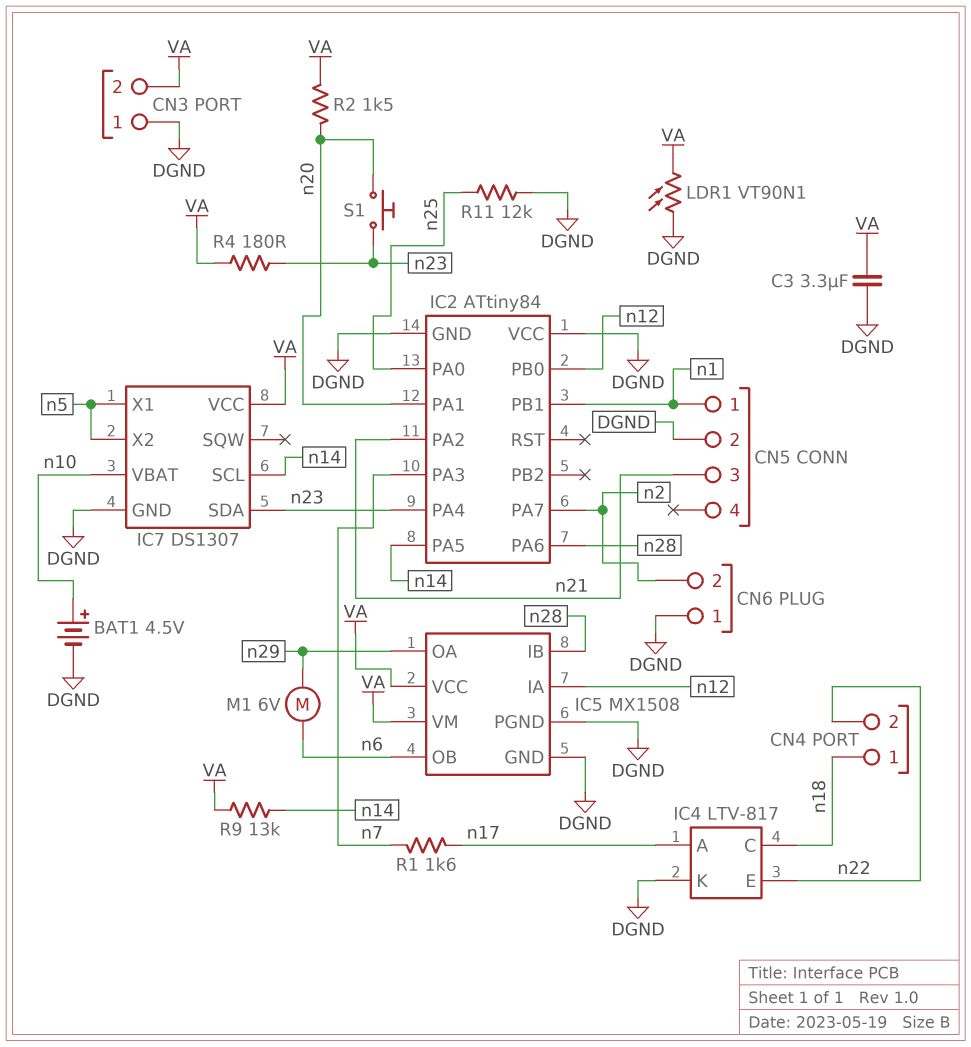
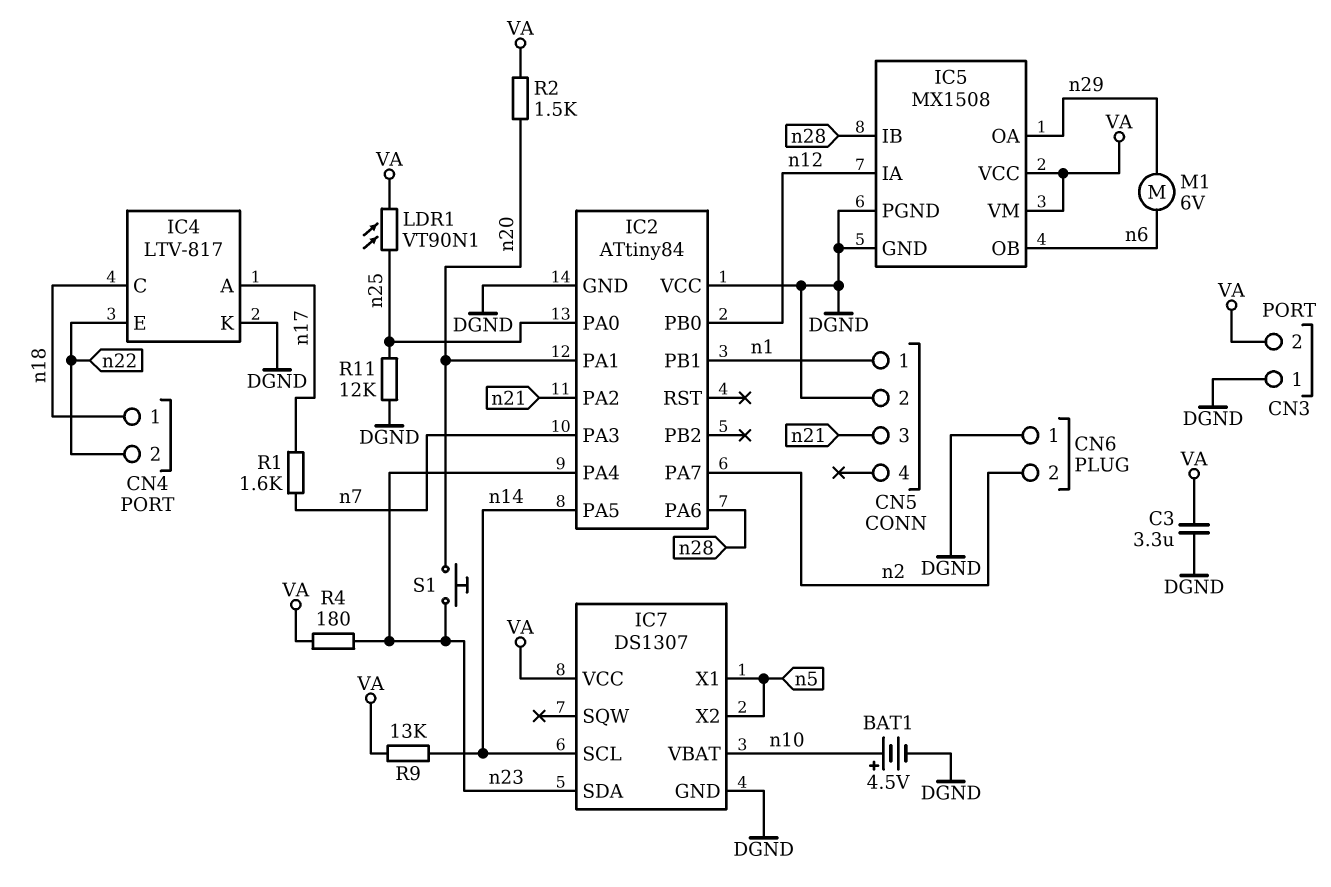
LDR1: VT90N1 (DGND, VA) -> VT90N1 (VA, n25)

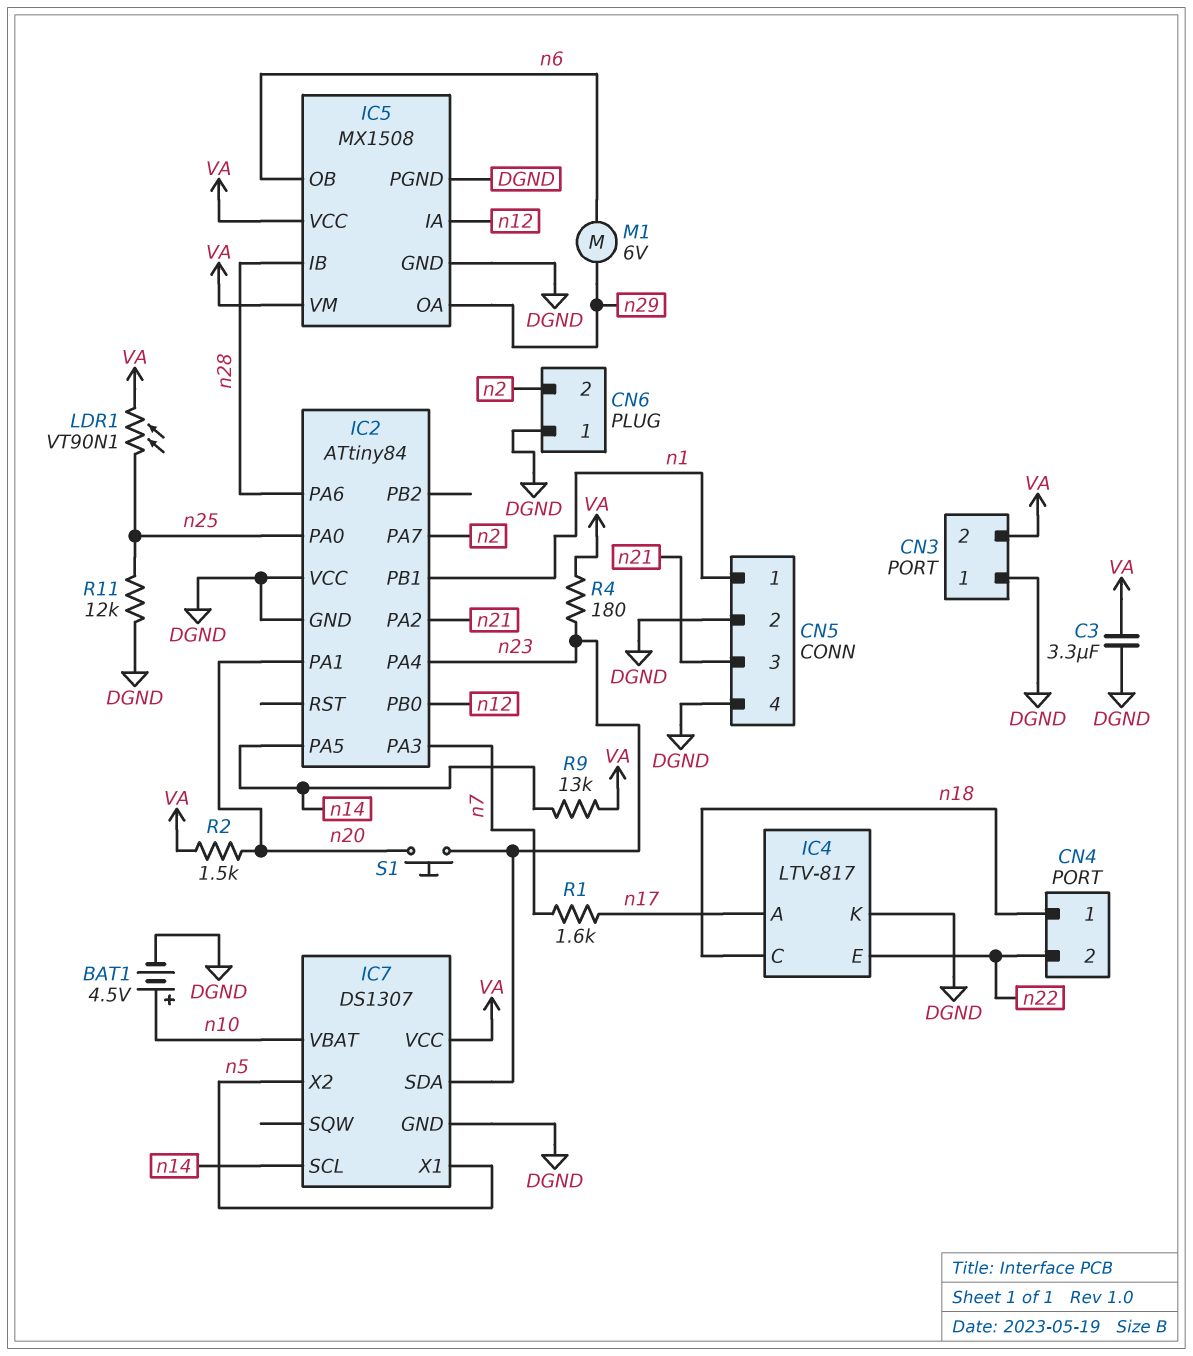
CN5 pin 4: none -> DGND

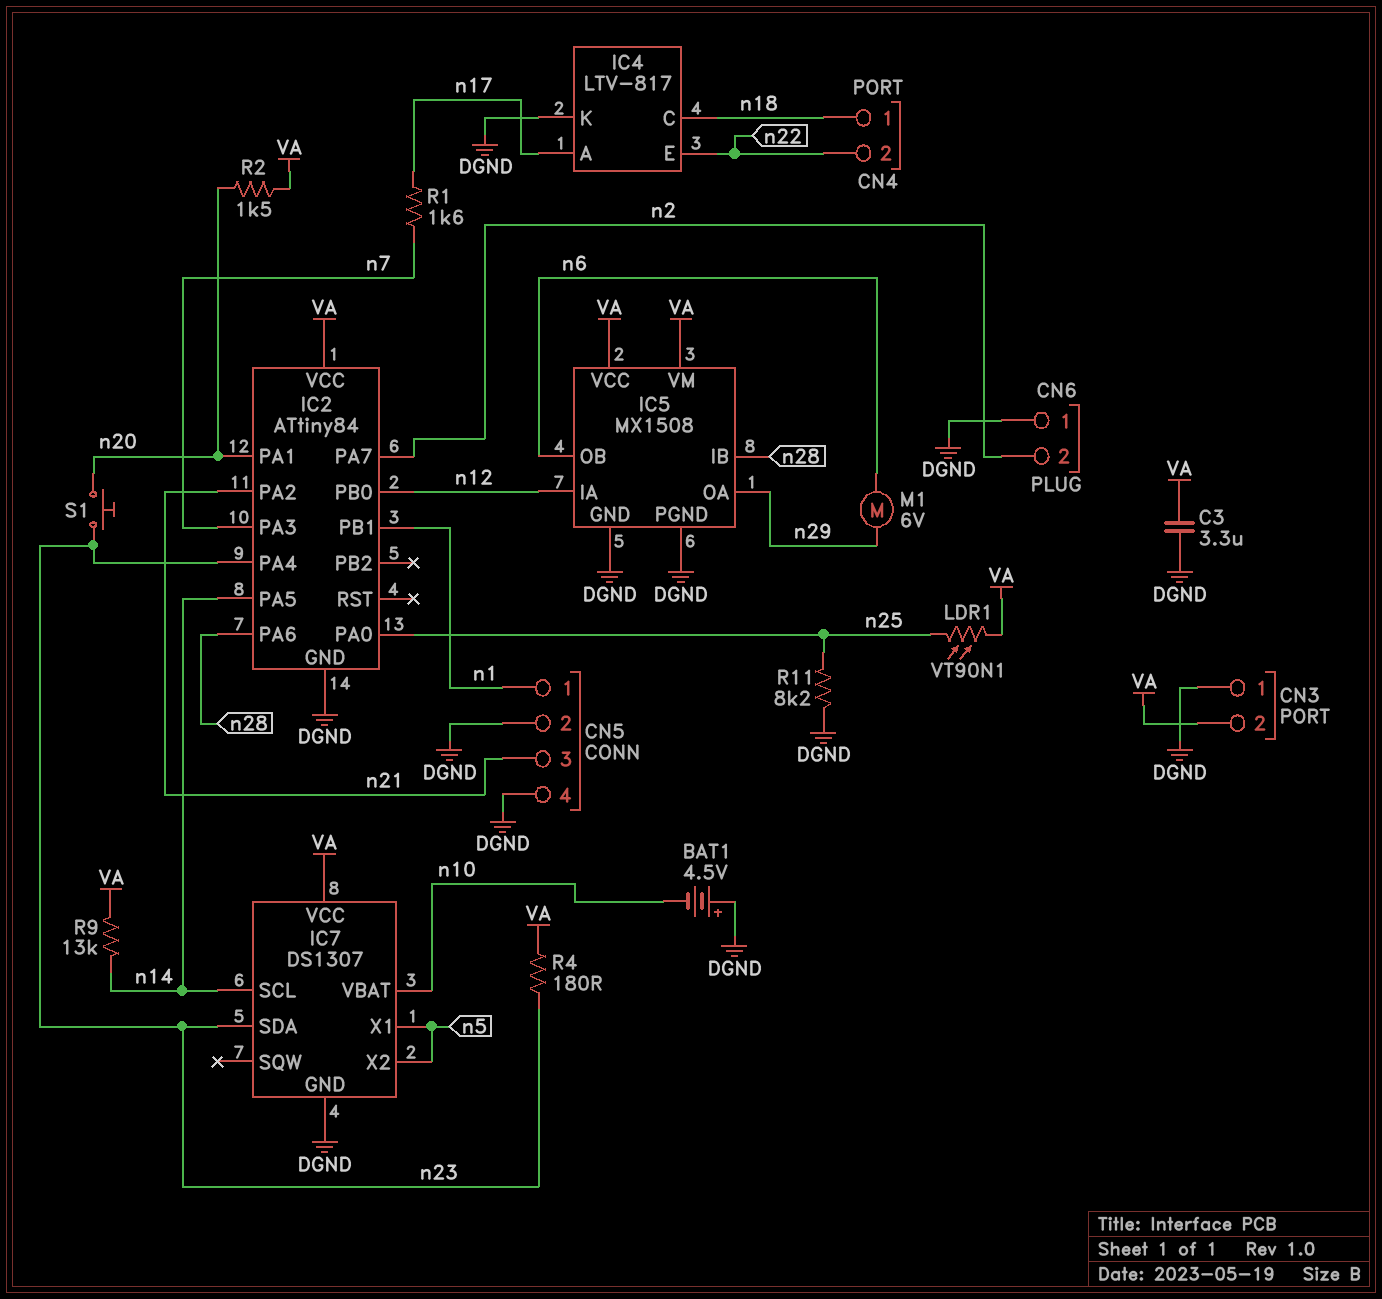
BAT1: 4.5V (plus n10, minus DGND) -> 4.5V (plus DGND, minus n10)
IC2 pin VCC: DGND -> VA
R11: 12k (DGND, n25) -> 8.2k (DGND, n25)

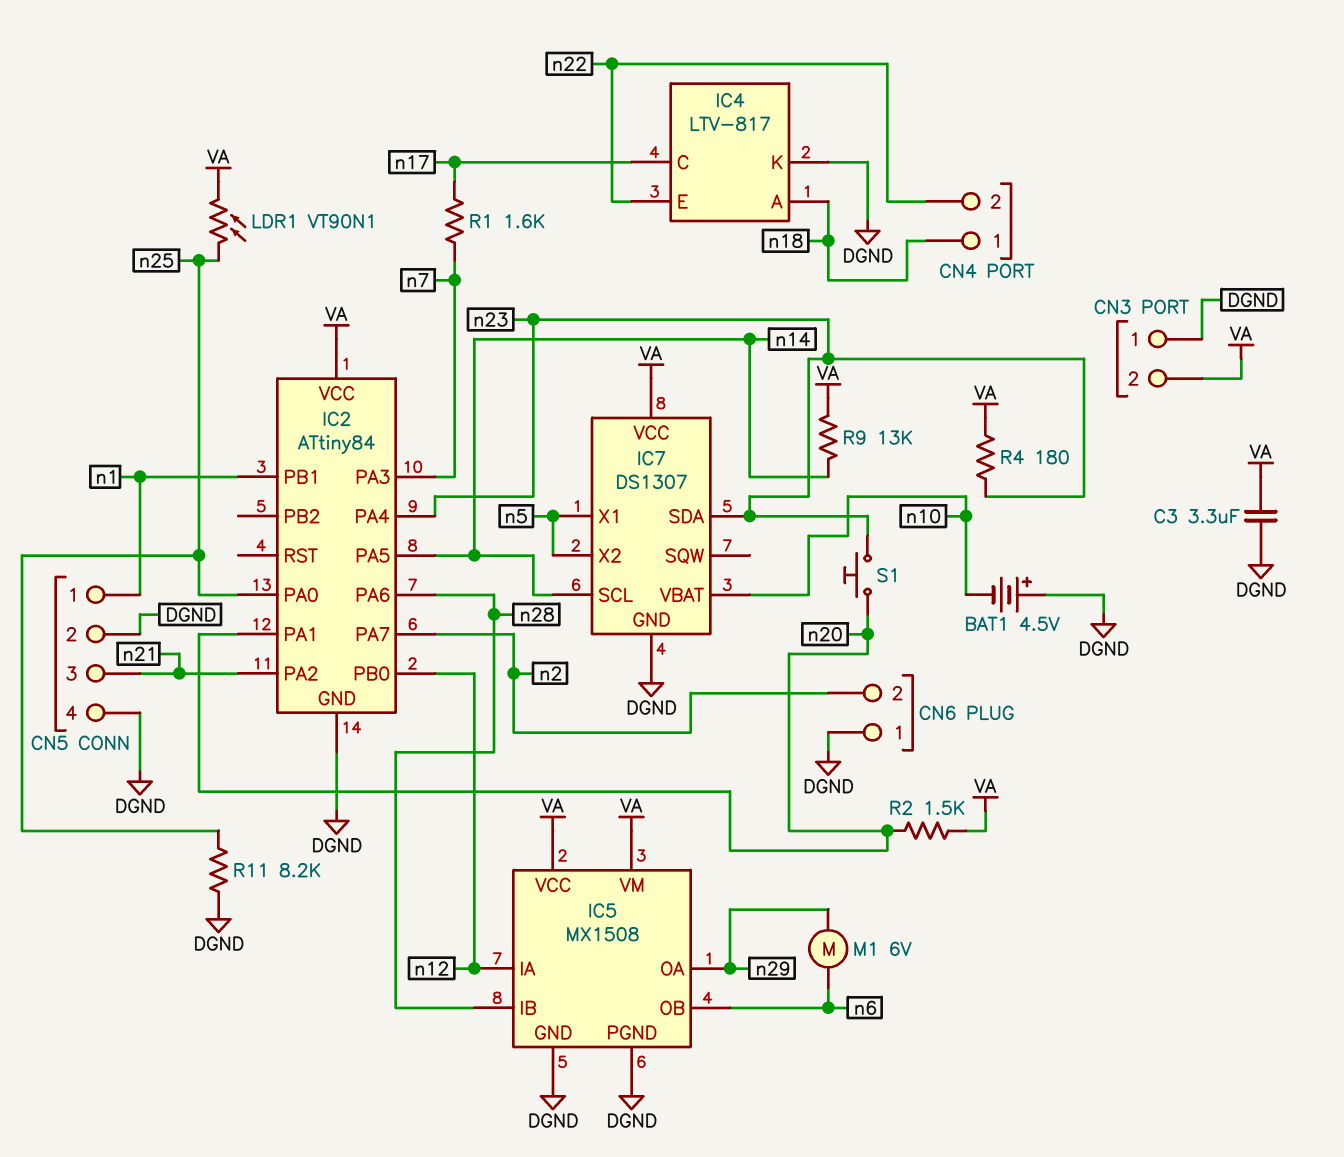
IC4 pin A: n17 -> n18
IC4 pin C: n18 -> n17

